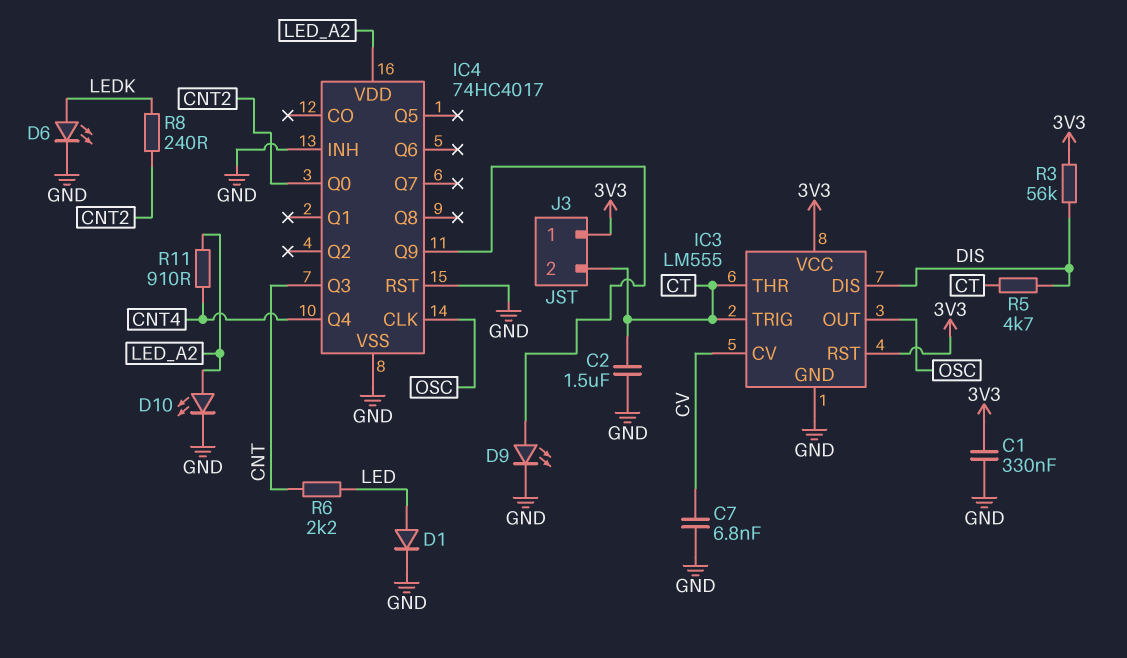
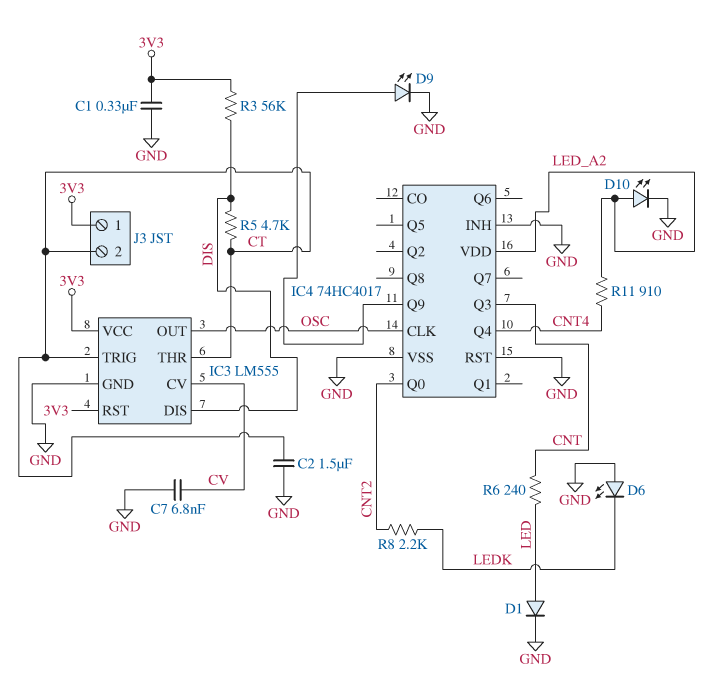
D6: LED (A LEDK, K GND) -> LED (A GND, K LEDK)
R6: 2.2k (CNT, LED) -> 240 (CNT, LED)
R8: 240 (CNT2, LEDK) -> 2.2k (CNT2, LEDK)

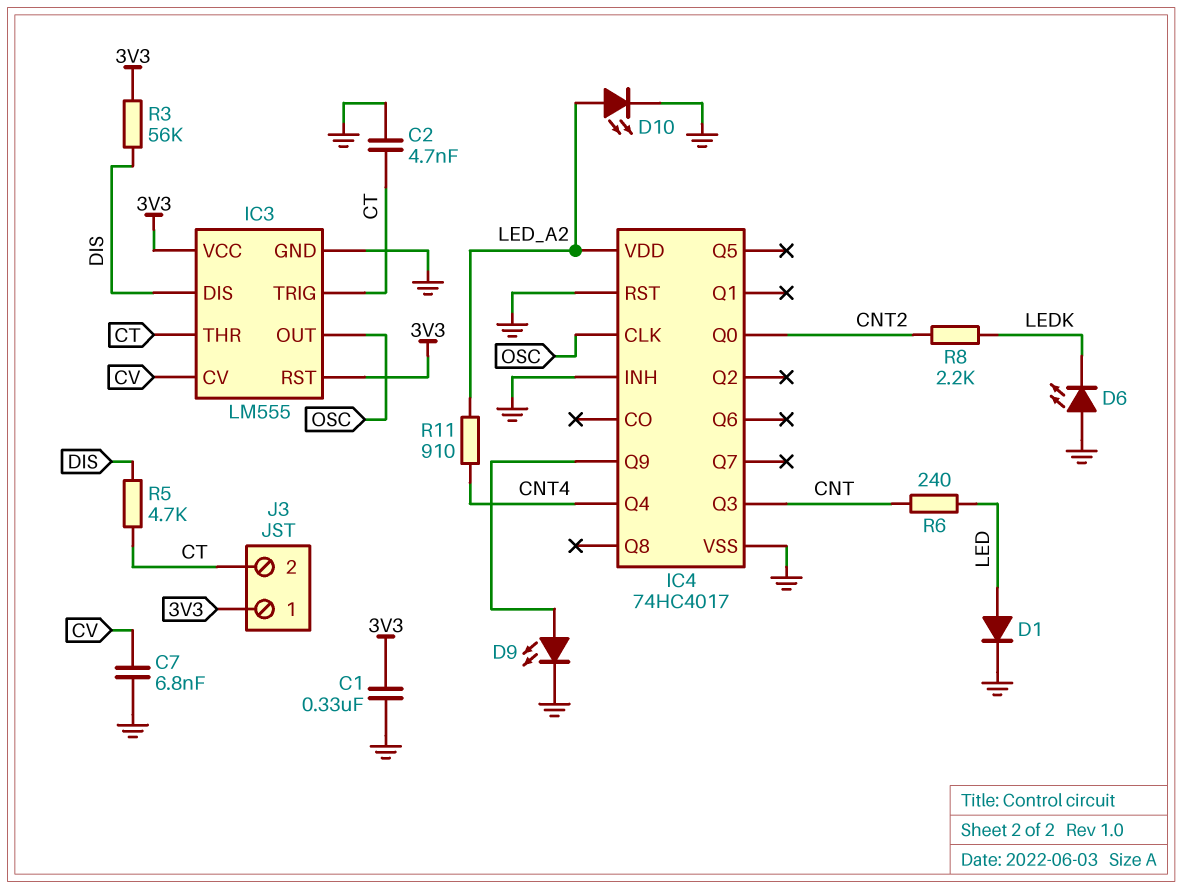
C2: 1.5uF (CT, GND) -> 4.7nF (CT, GND)

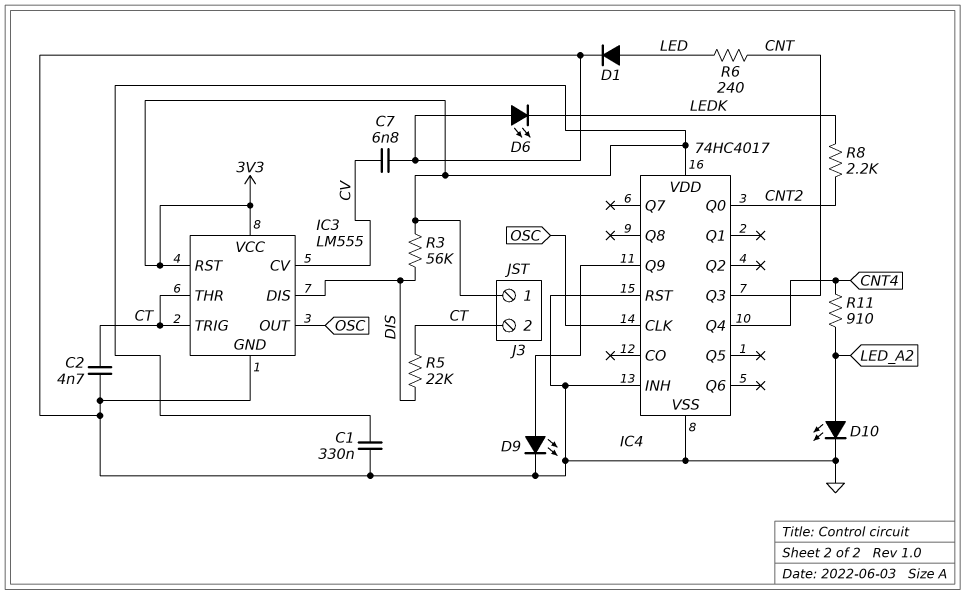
IC4 pin VDD: LED_A2 -> 3V3
R5: 4.7k (CT, DIS) -> 22k (CT, DIS)

